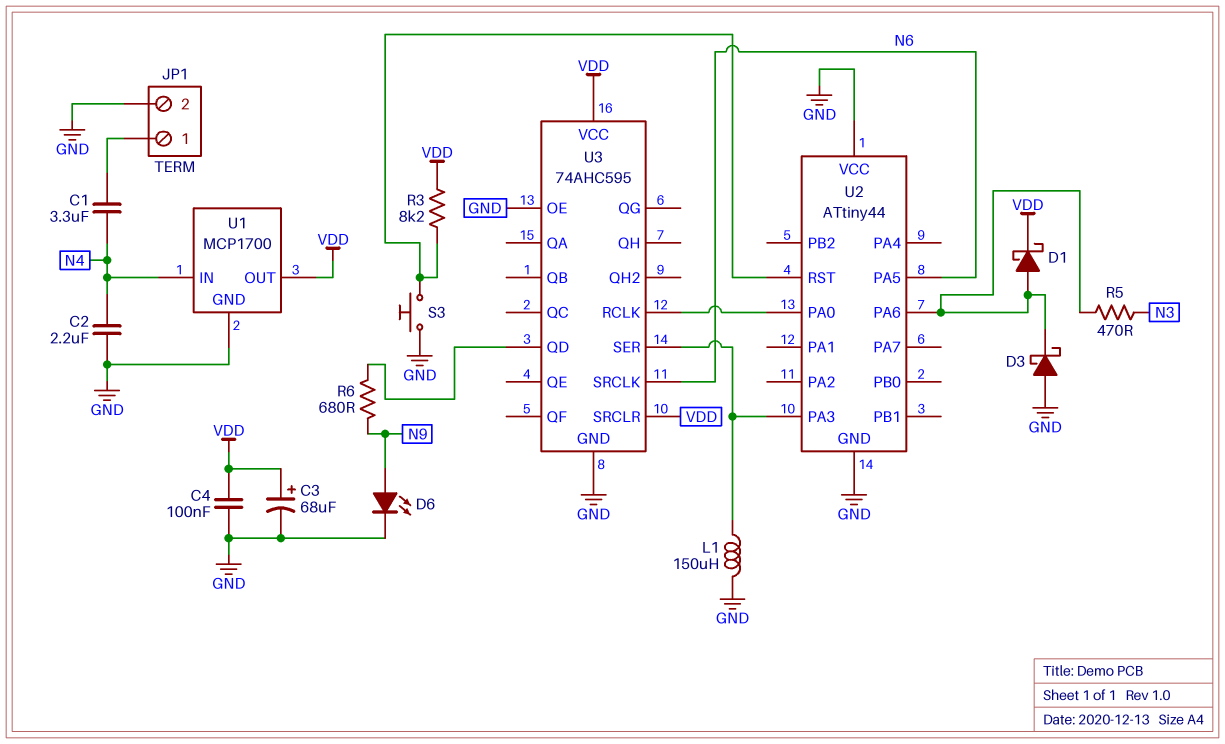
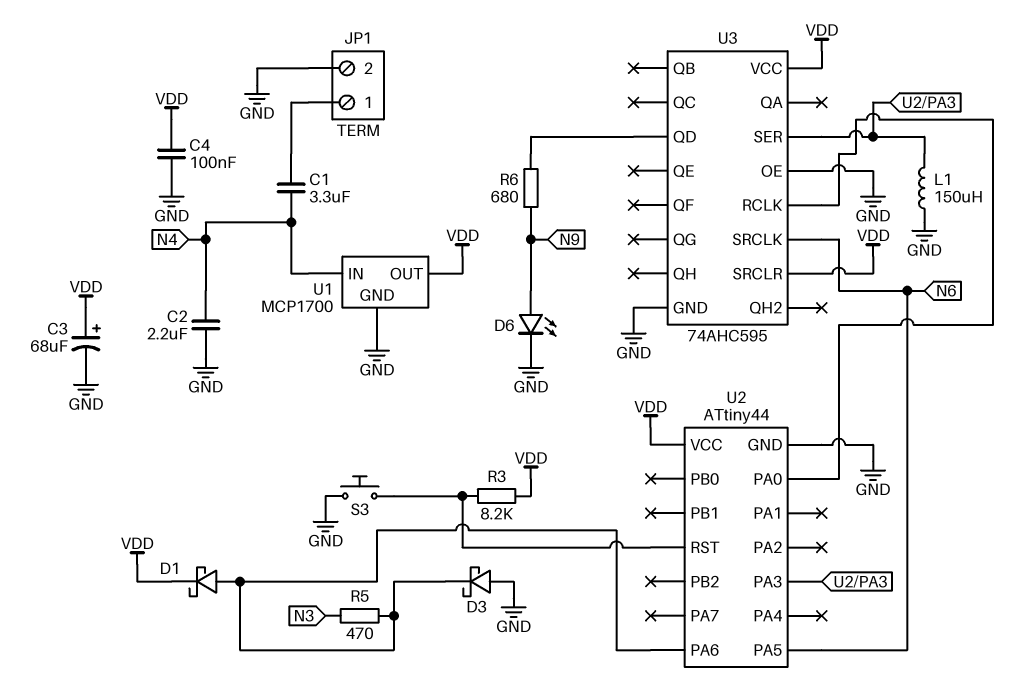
U2 pin VCC: GND -> VDD

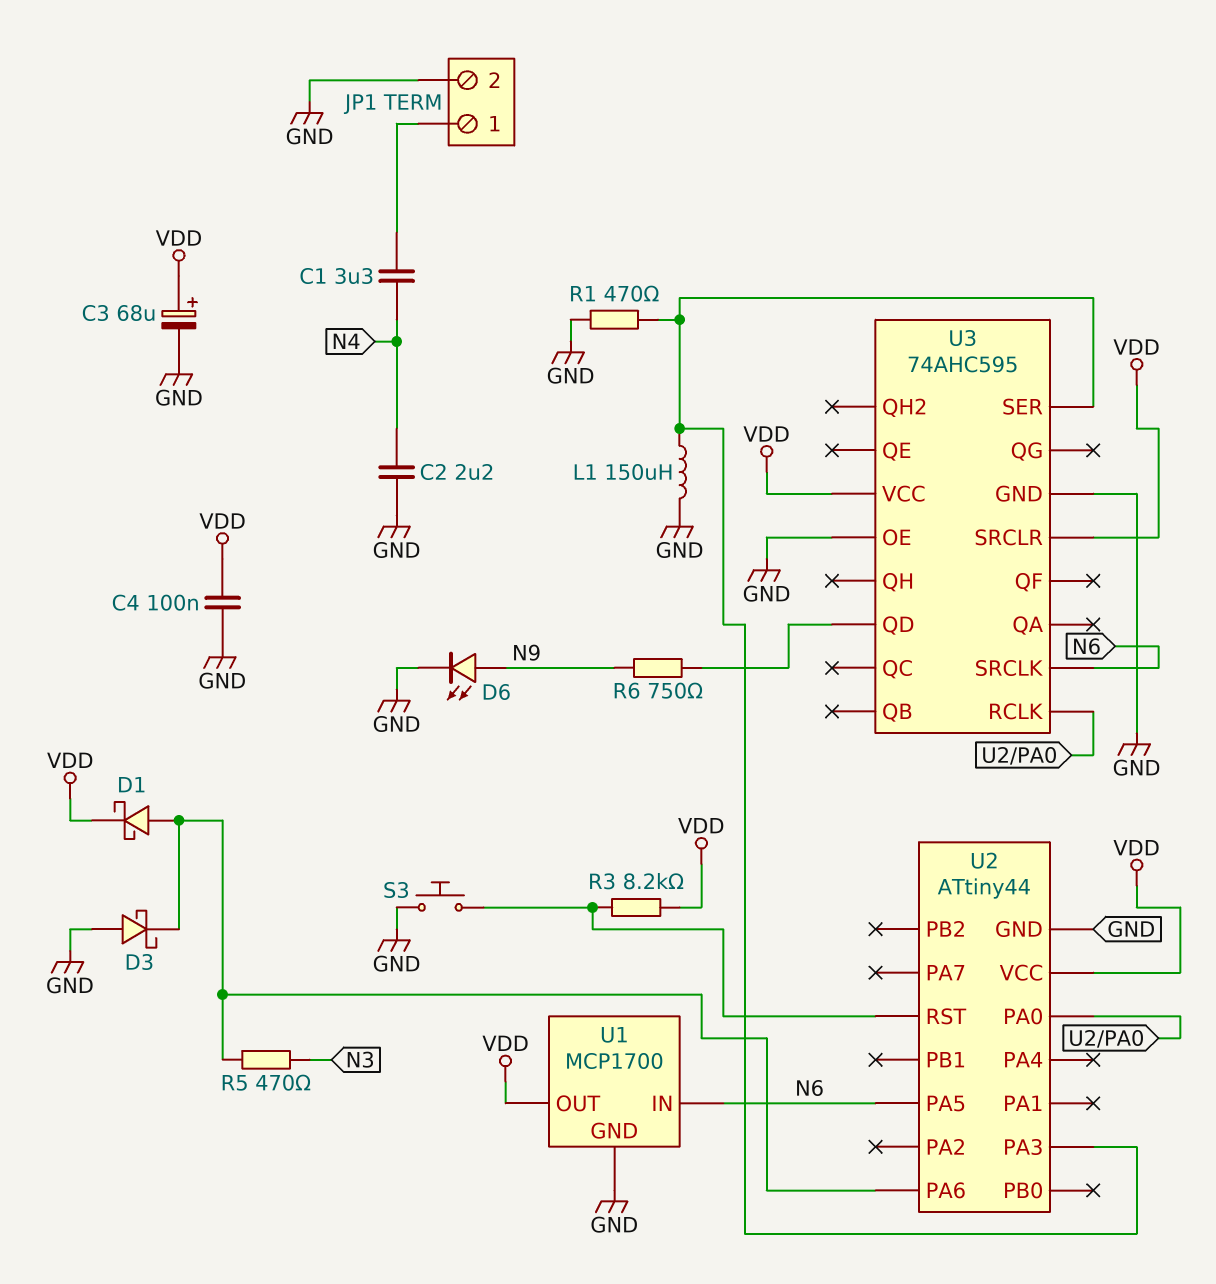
R1: none -> 470 (GND, U2/PA3)
R6: 680 (N9, U3/QD) -> 750 (N9, U3/QD)
U1 pin IN: N4 -> N6

